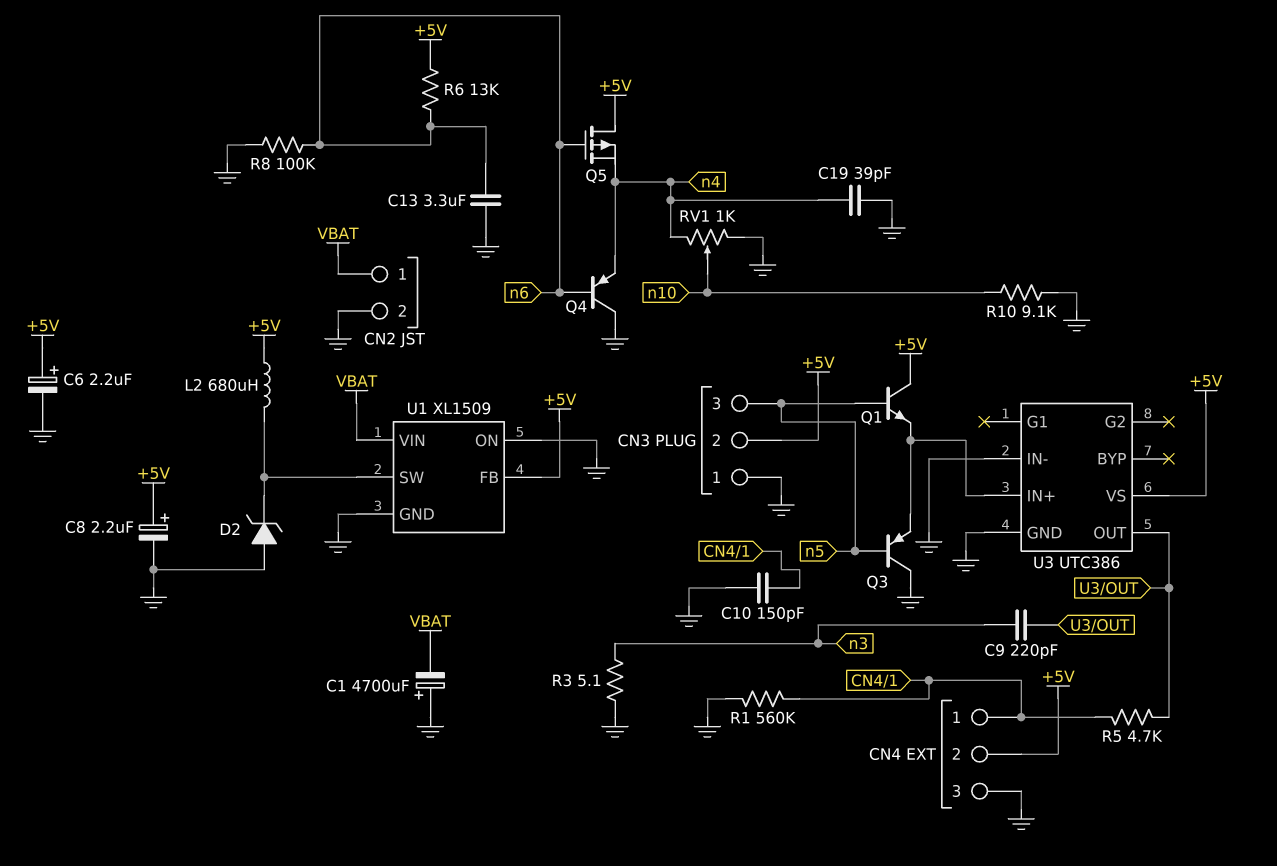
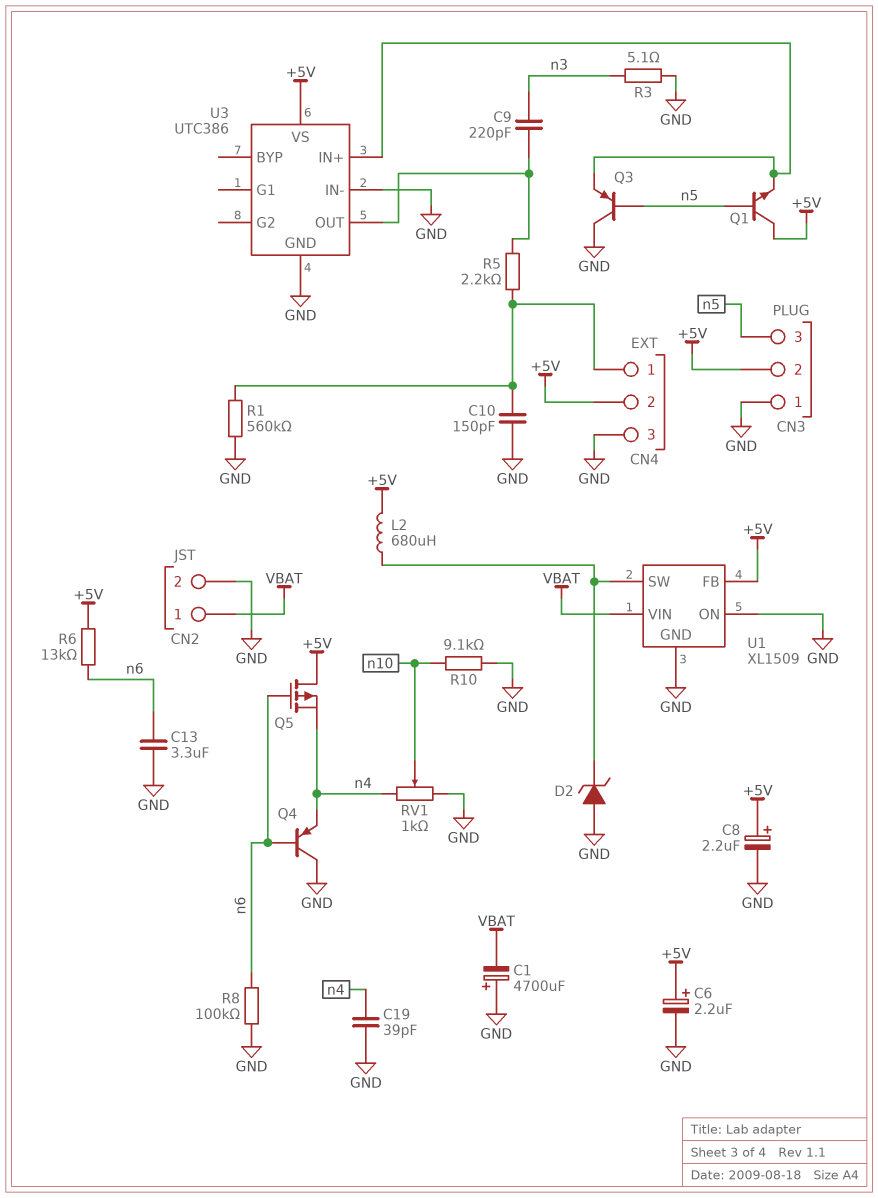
R5: 4.7k (CN4/1, U3/OUT) -> 2.2k (CN4/1, U3/OUT)

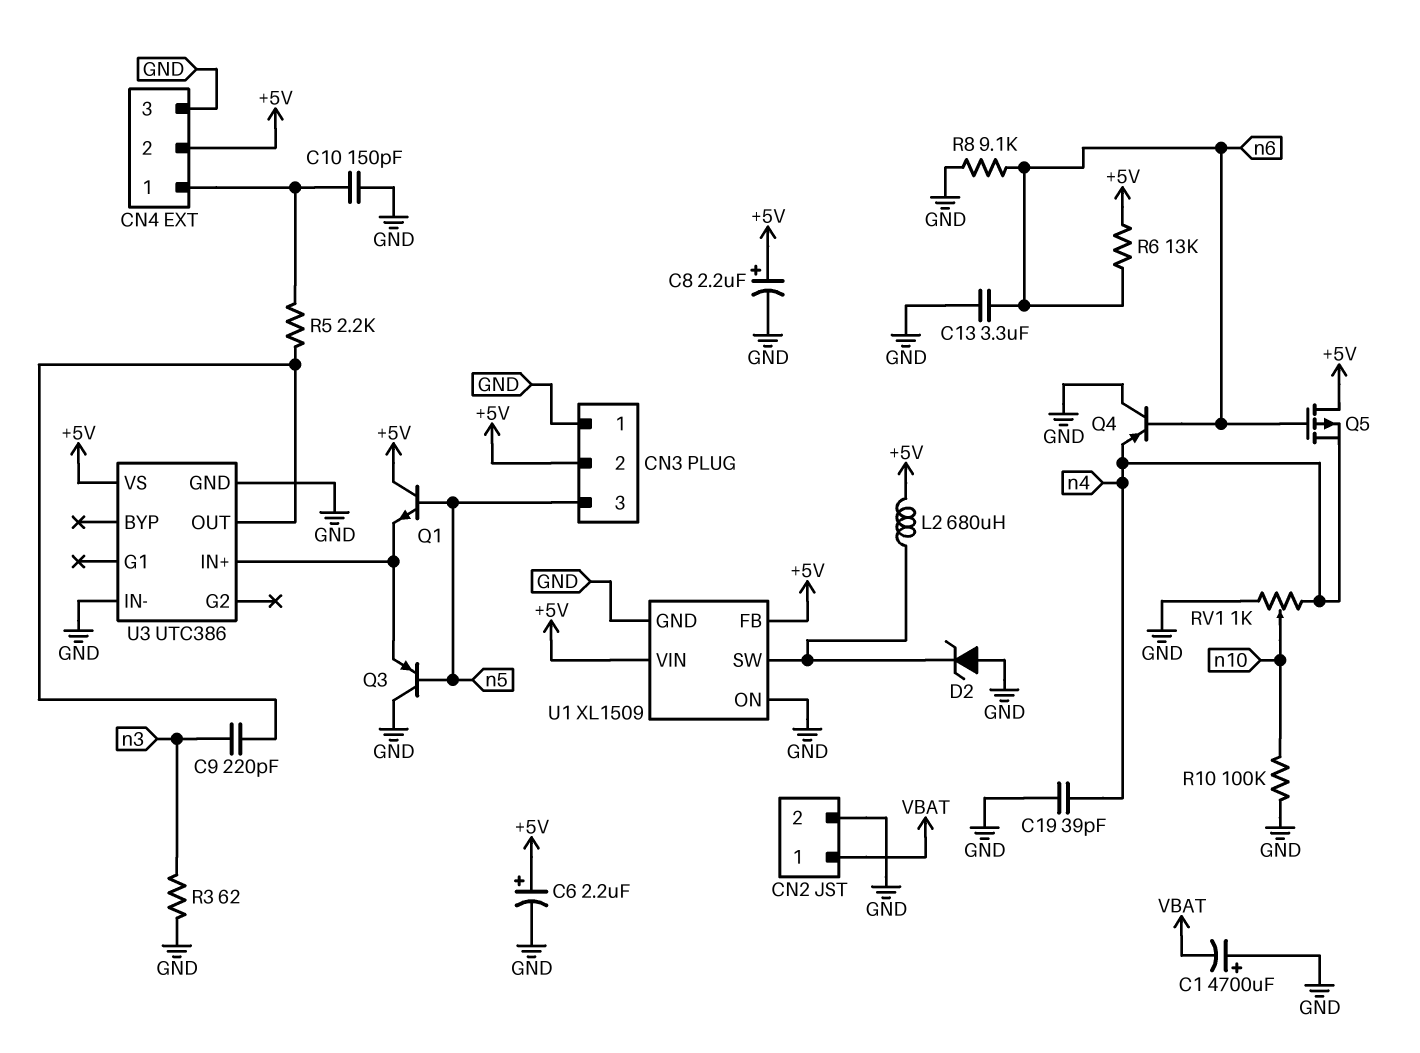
R1: 560k (CN4/1, GND) -> none
R3: 5.1 (GND, n3) -> 62 (GND, n3)
R8: 100k (GND, n6) -> 9.1k (GND, n6)
R10: 9.1k (GND, n10) -> 100k (GND, n10)
U1 pin VIN: VBAT -> +5V

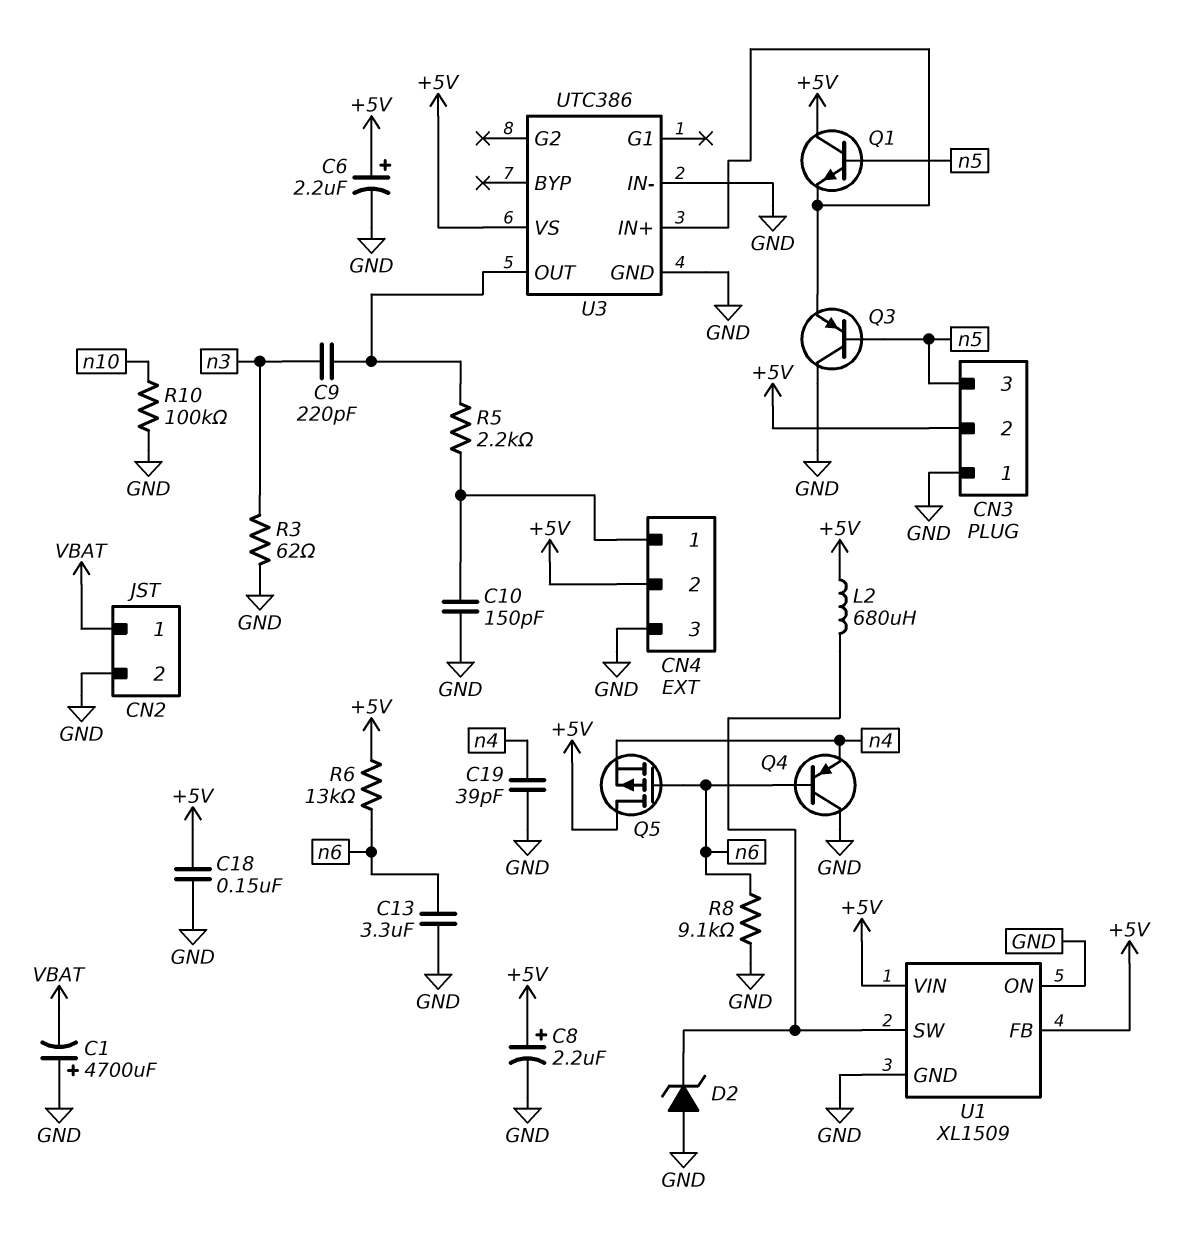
C18: none -> 150nF (+5V, GND)
RV1: 1k (GND, n4, wiper n10) -> none

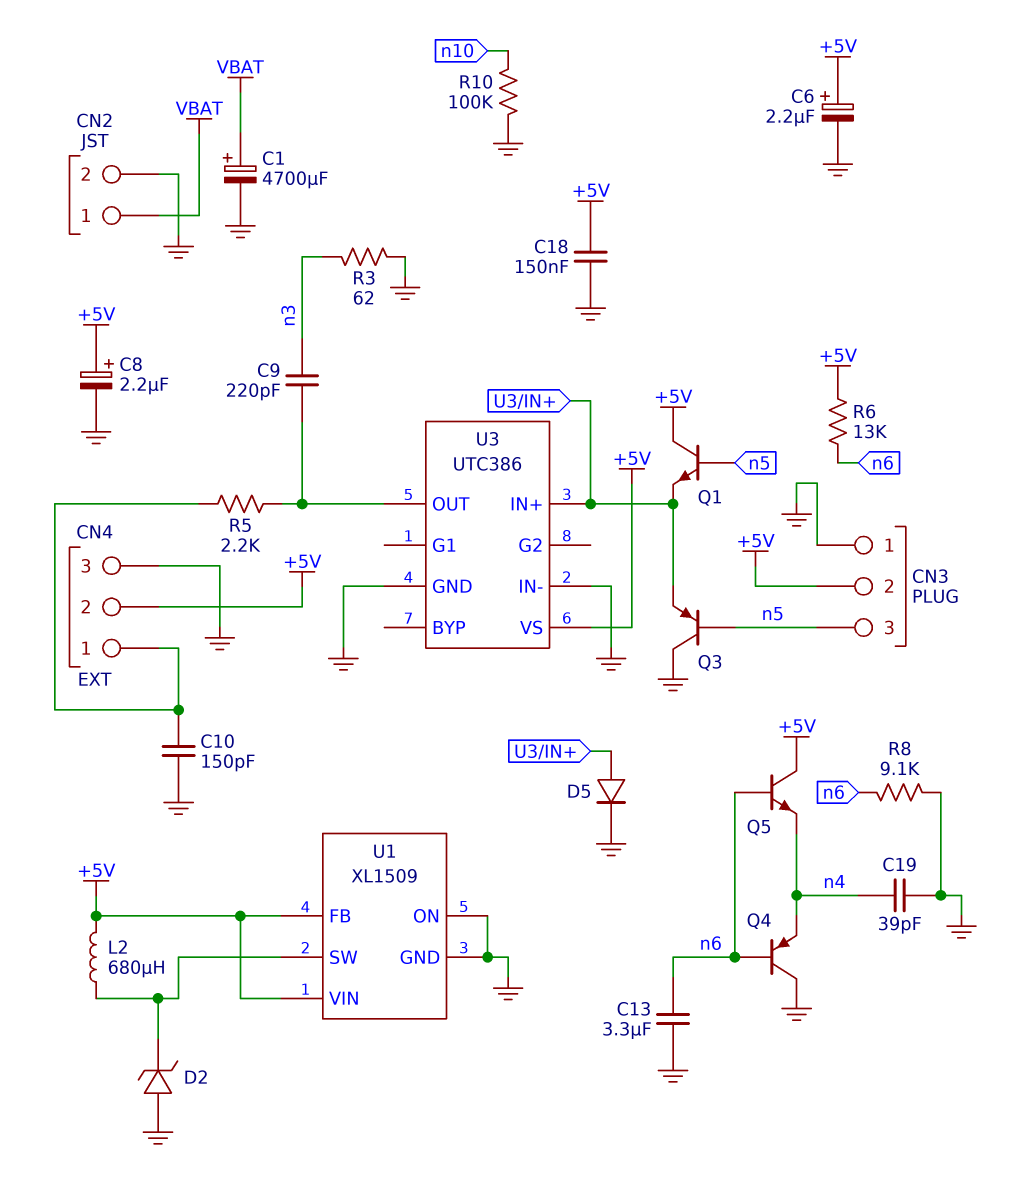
C1: 4700uF (plus GND, minus VBAT) -> 4700uF (plus VBAT, minus GND)
D5: none -> diode (A U3/IN+, K GND)
Q5: PMOS (G n6, D +5V, S n4) -> NPN (B n6, C +5V, E n4)

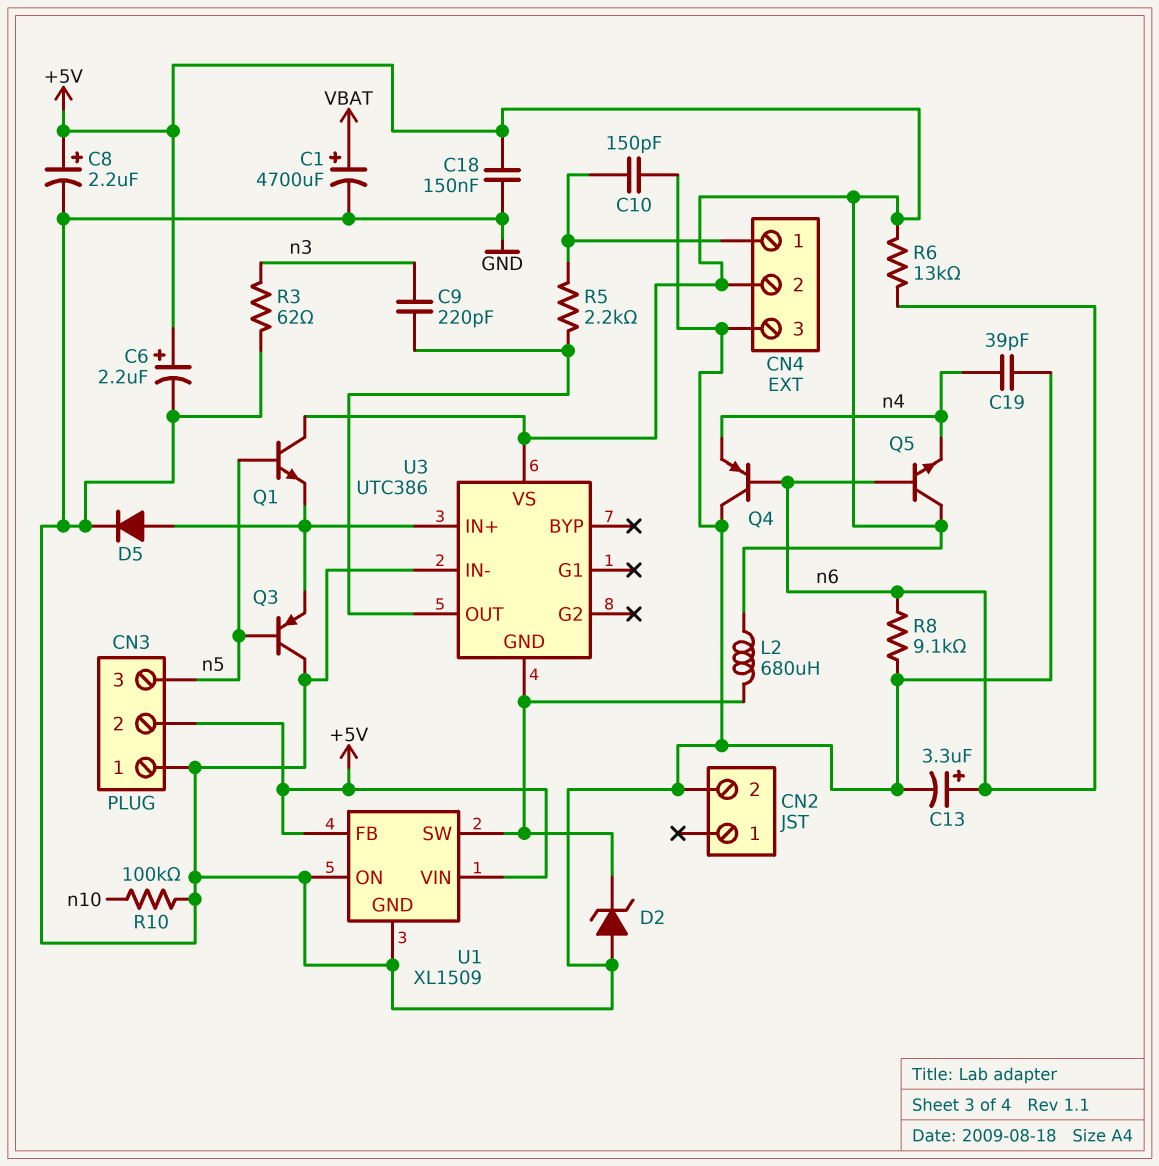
C13: 3.3uF (GND, n6) -> 3.3uF (plus n6, minus GND)
CN2 pin 1: VBAT -> none
U3 pin GND: GND -> U1/SW

